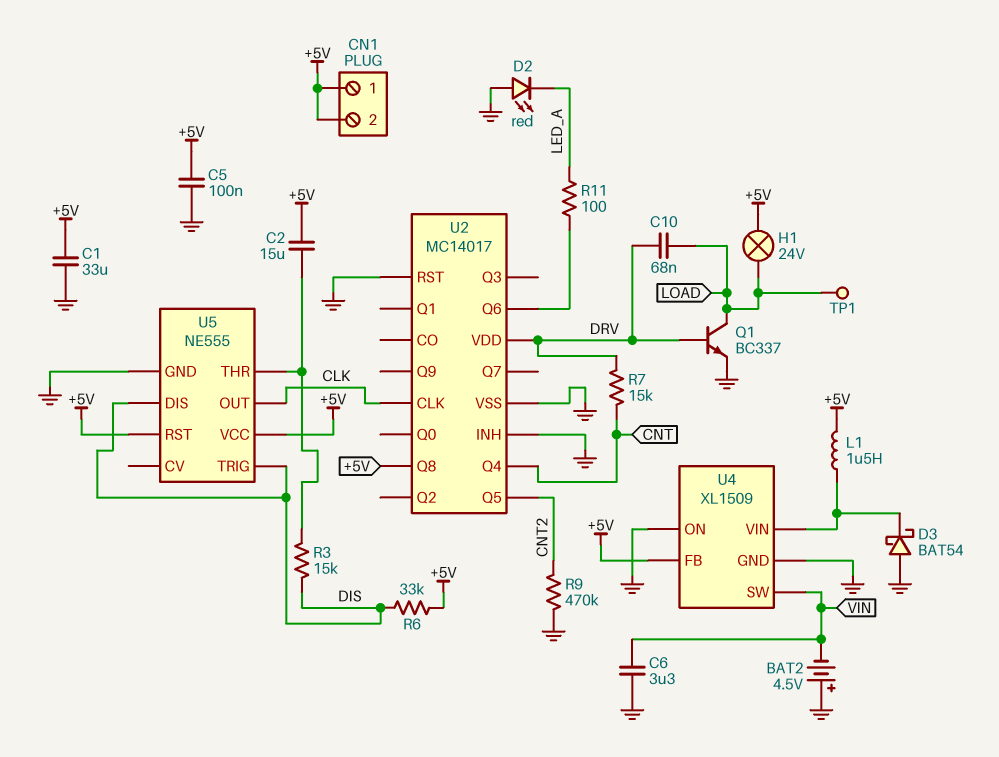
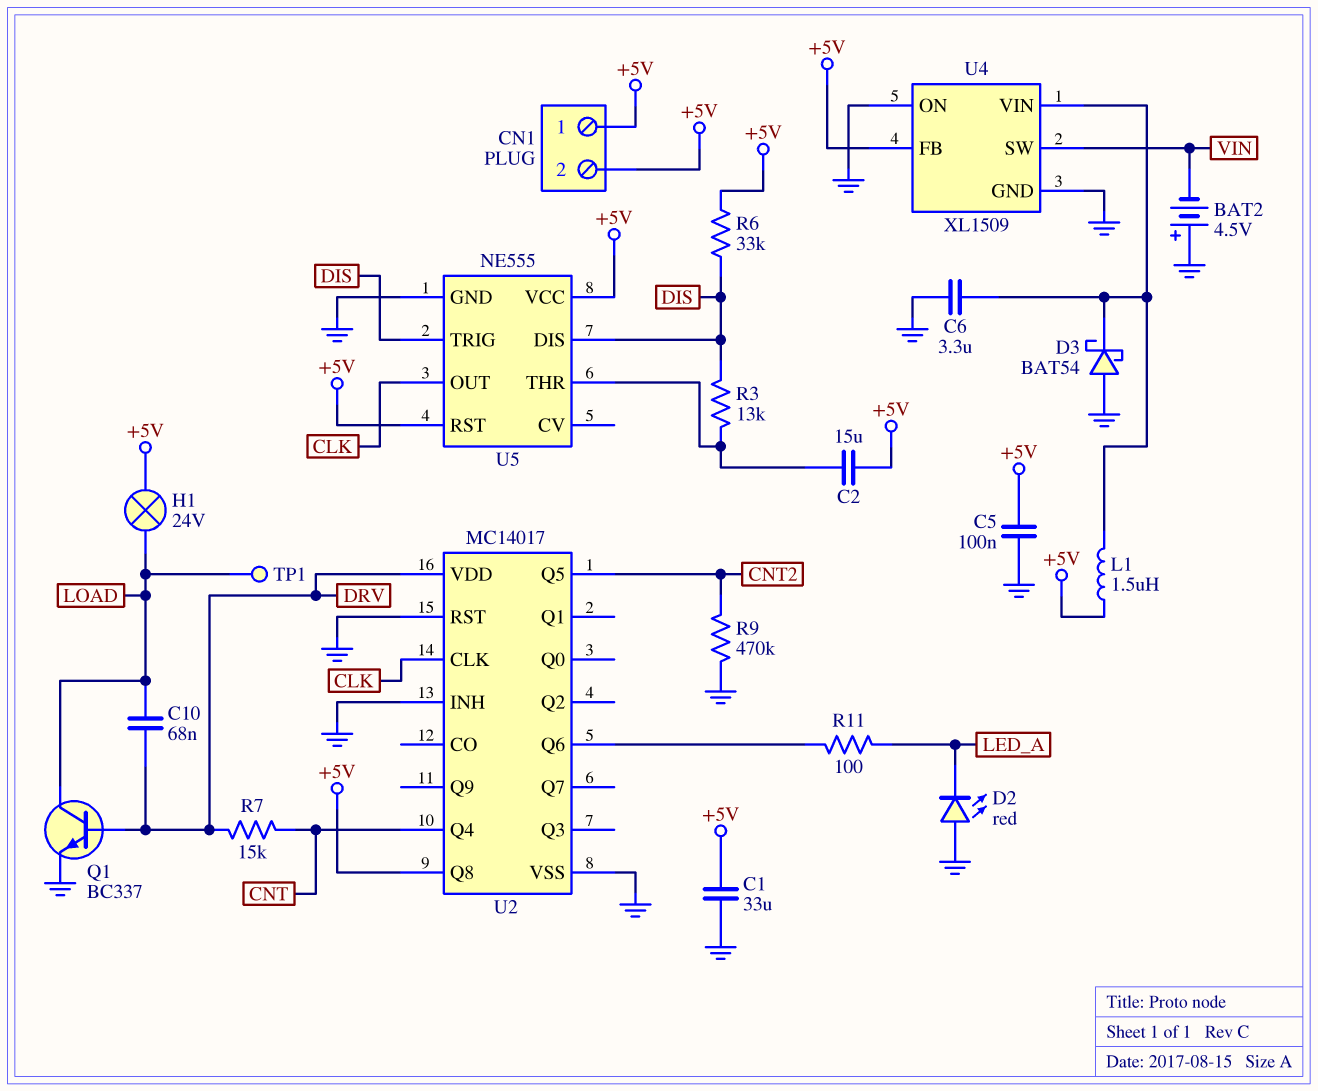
C6: 3.3uF (GND, VIN) -> 3.3uF (GND, U4/VIN)
R3: 15k (DIS, U5/THR) -> 13k (DIS, U5/THR)

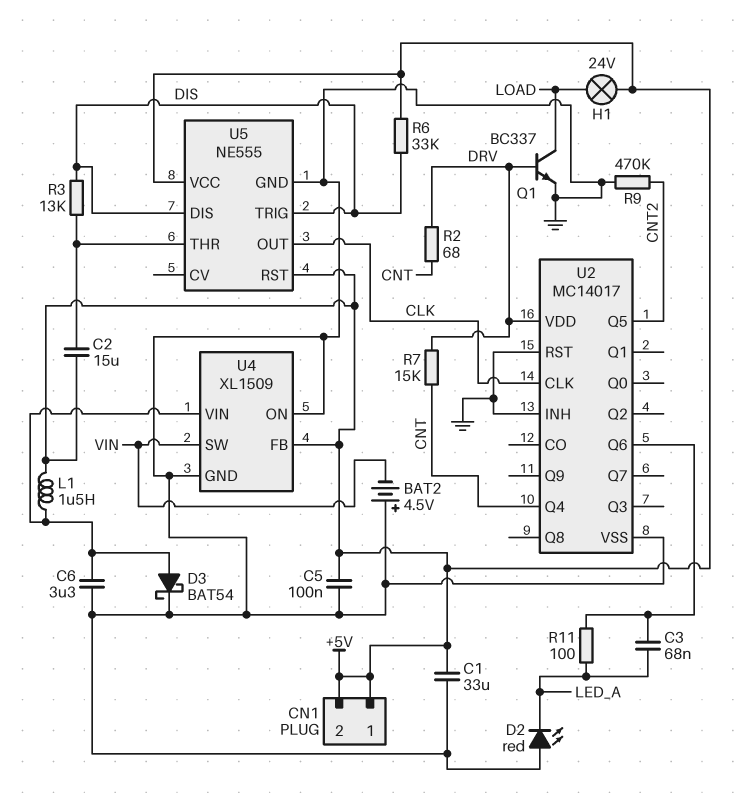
C3: none -> 68nF (LED_A, U2/Q6)
C10: 68nF (DRV, LOAD) -> none
D3: schottky BAT54 (A GND, K U4/VIN) -> schottky BAT54 (A U4/VIN, K GND)
R2: none -> 68 (CNT, DRV)
TP1: test point (LOAD) -> none
U2 pin Q8: +5V -> none

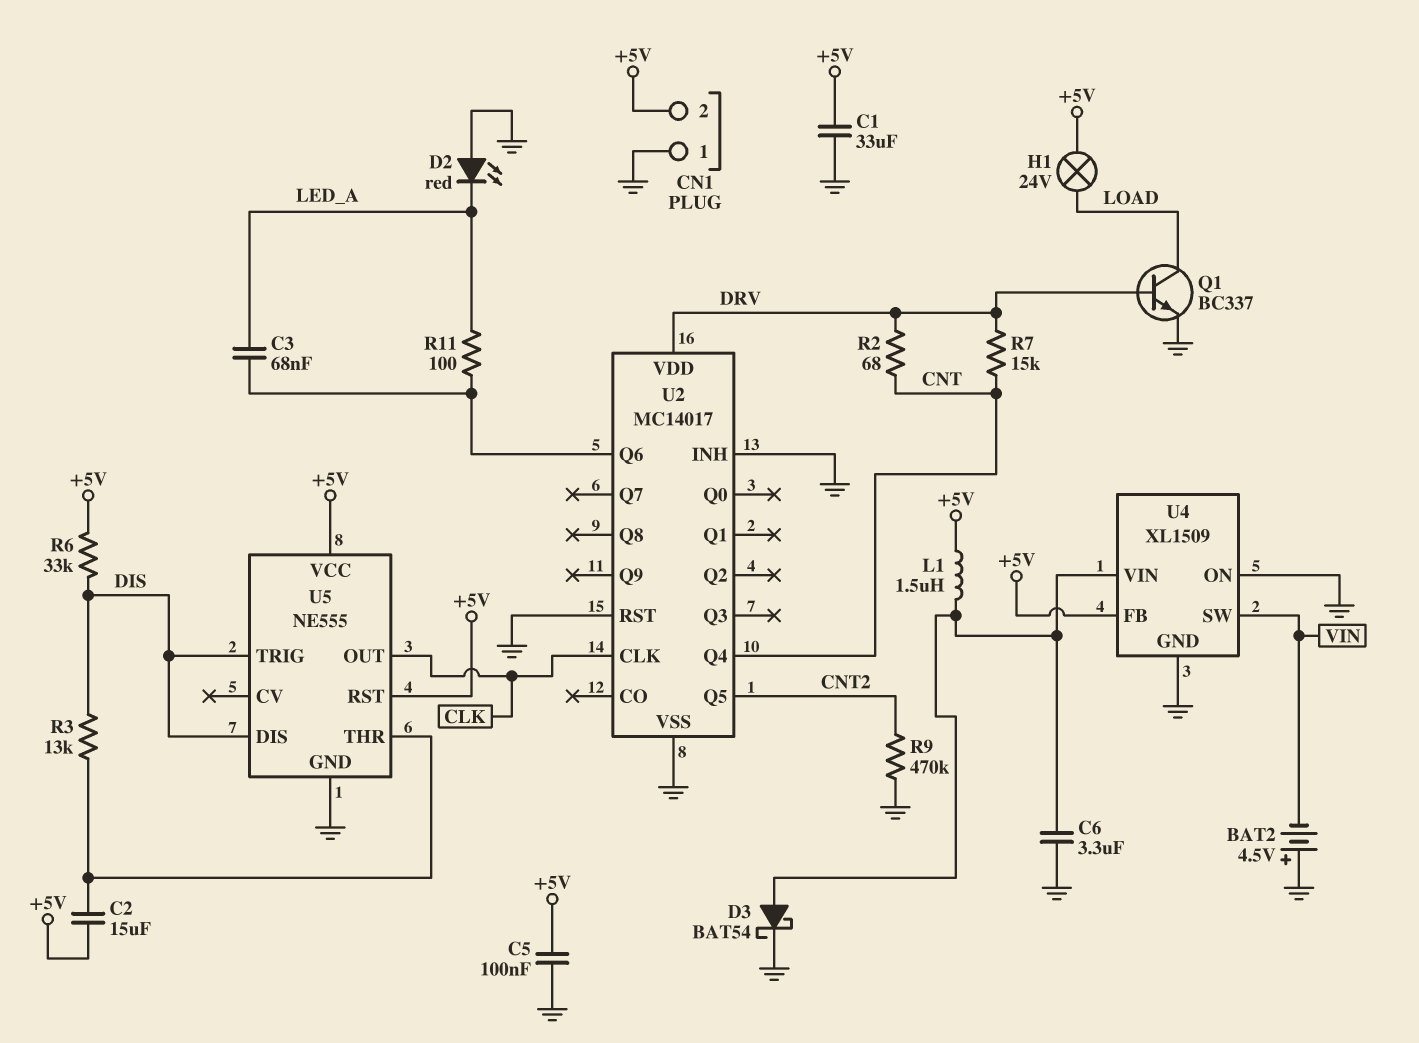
CN1 pin 1: +5V -> GND

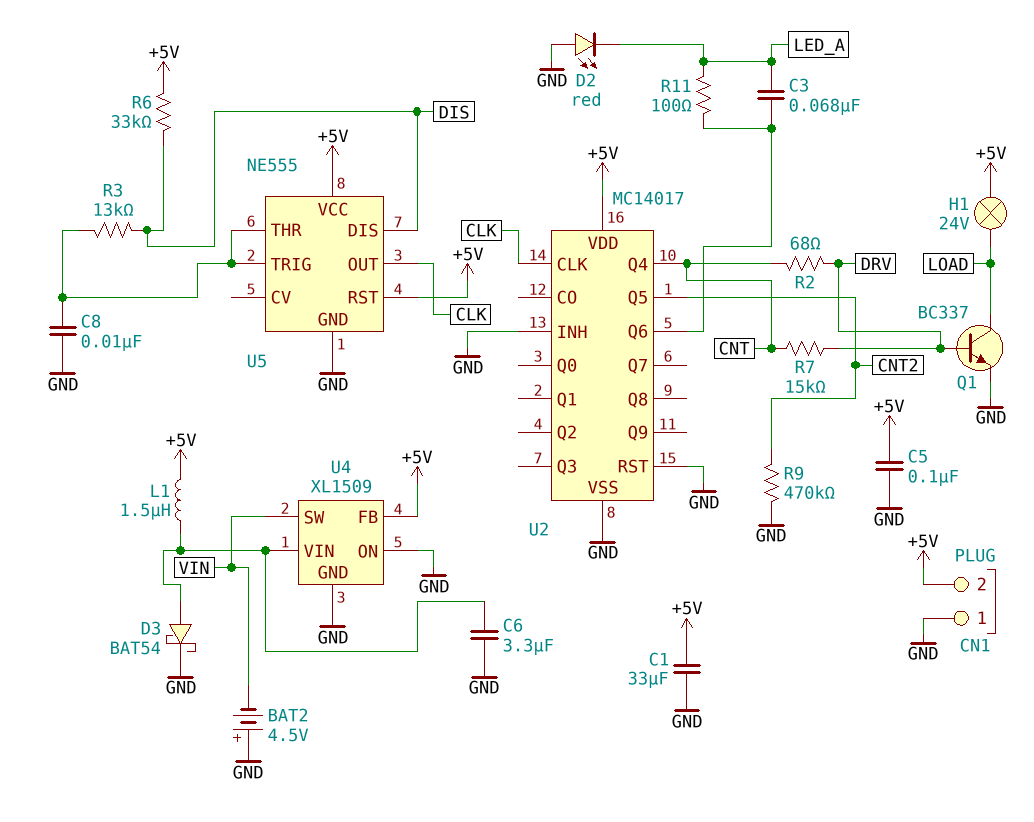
C2: 15uF (+5V, U5/THR) -> none
C8: none -> 10nF (GND, U5/THR)
U2 pin VDD: DRV -> +5V
U5 pin TRIG: DIS -> U5/THR

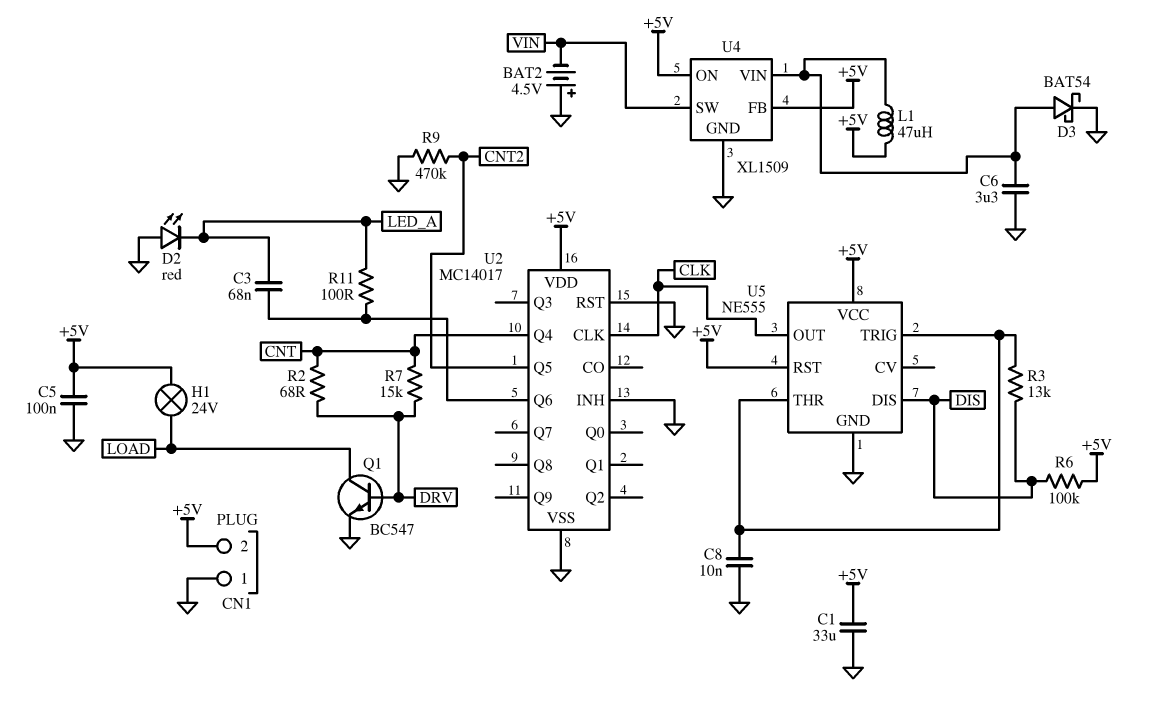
L1: 1.5uH (+5V, U4/VIN) -> 47uH (+5V, U4/VIN)
Q1: NPN BC337 (B DRV, C LOAD, E GND) -> NPN BC547 (B DRV, C LOAD, E GND)
R6: 33k (+5V, DIS) -> 100k (+5V, DIS)
U4 pin ON: GND -> +5V

